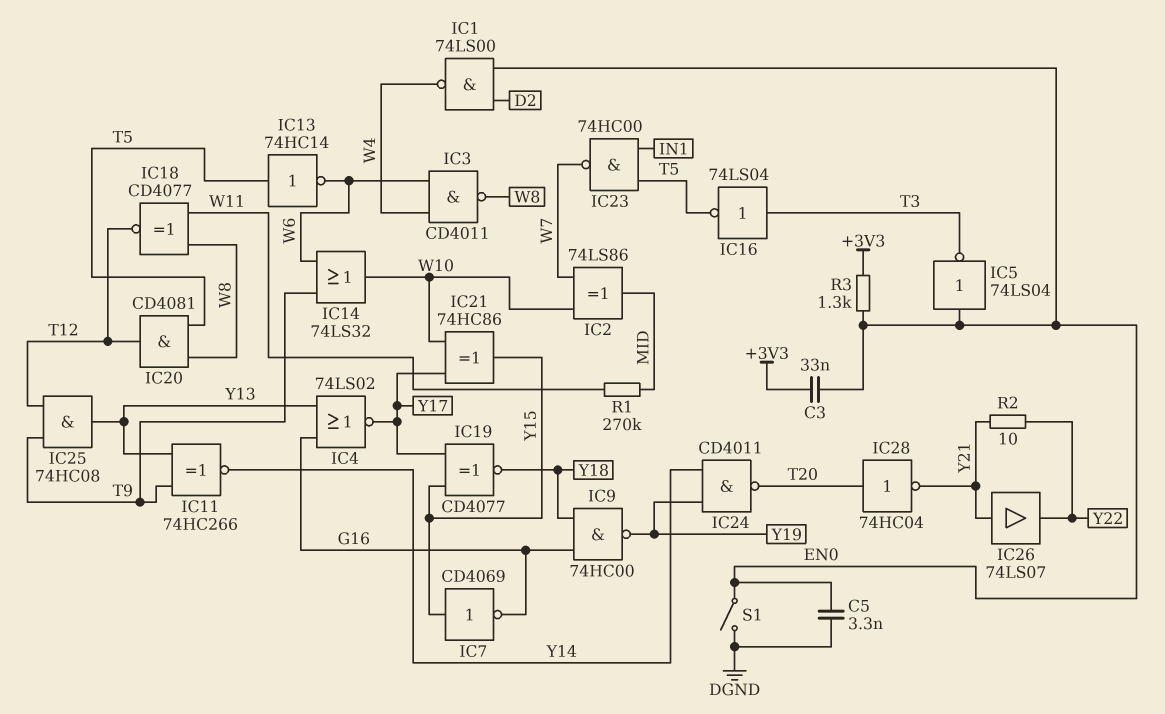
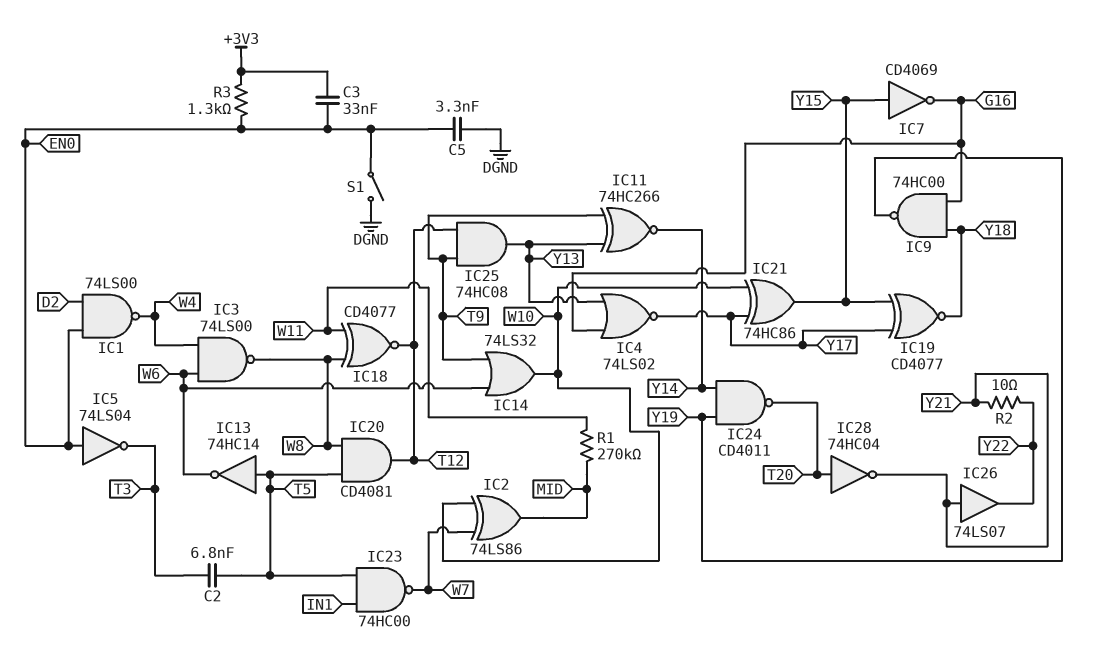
C2: none -> 6.8nF (T3, T5)
IC3: NAND CD4011 (in W4, in W6, out W8) -> NAND 74LS00 (in W4, in W6, out W8)
IC16: NOT 74LS04 (in T3, out T5) -> none

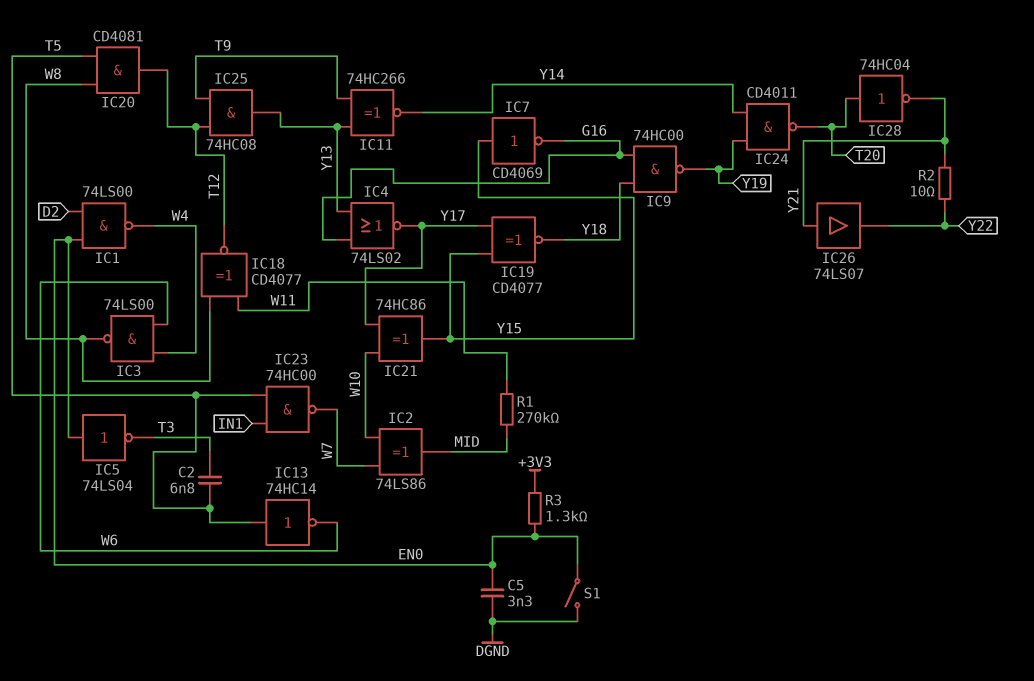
C3: 33nF (+3V3, EN0) -> none
IC14: OR 74LS32 (in T9, in W6, out W10) -> none

